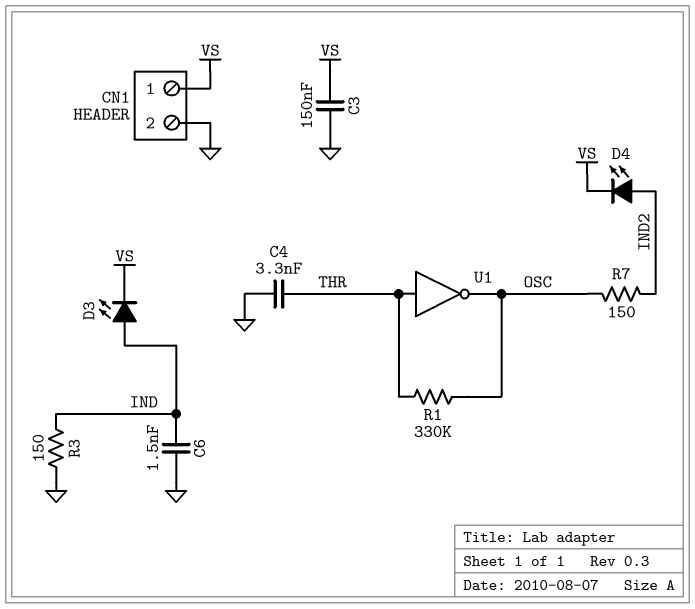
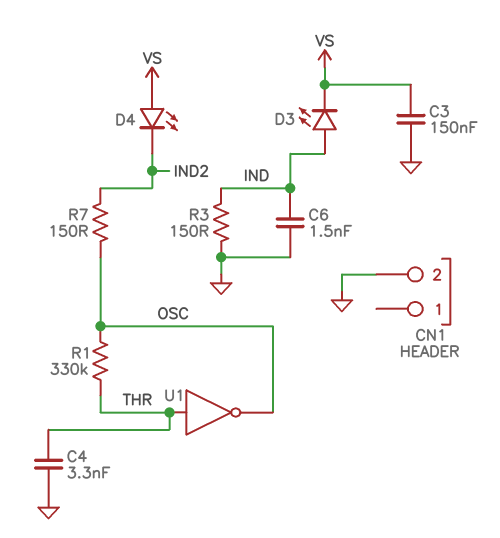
CN1 pin 1: VS -> none
D4: LED (A IND2, K VS) -> LED (A VS, K IND2)

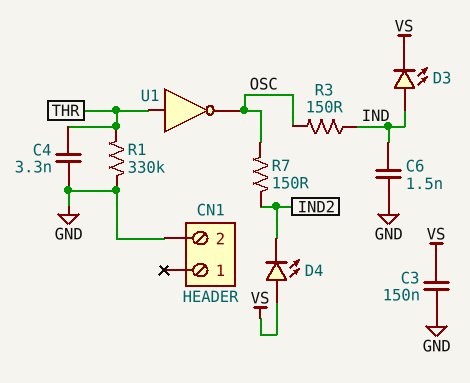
R1: 330k (OSC, THR) -> 330k (GND, THR)
R3: 150 (GND, IND) -> 150 (IND, OSC)

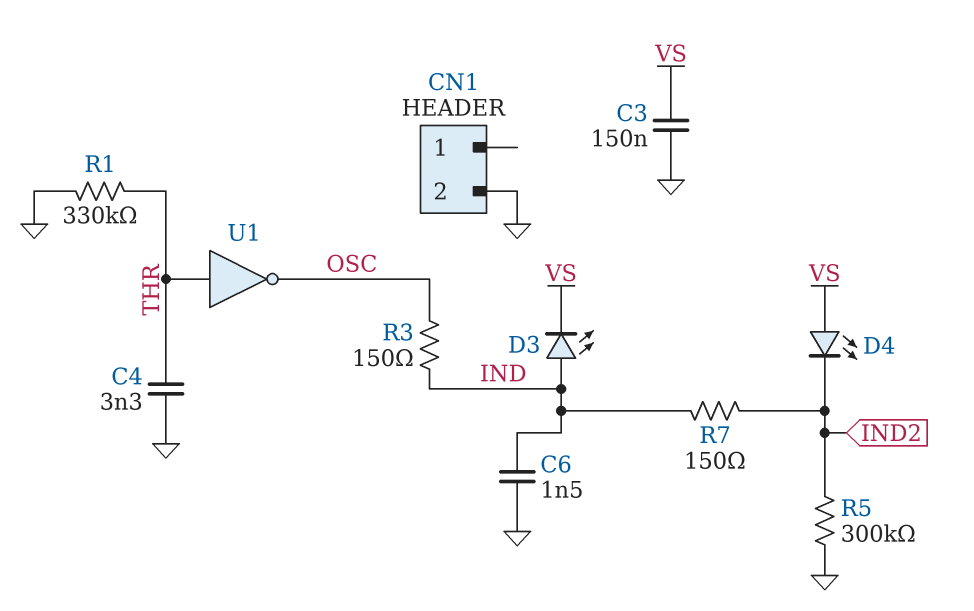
R5: none -> 300k (GND, IND2)
R7: 150 (IND2, OSC) -> 150 (IND, IND2)

